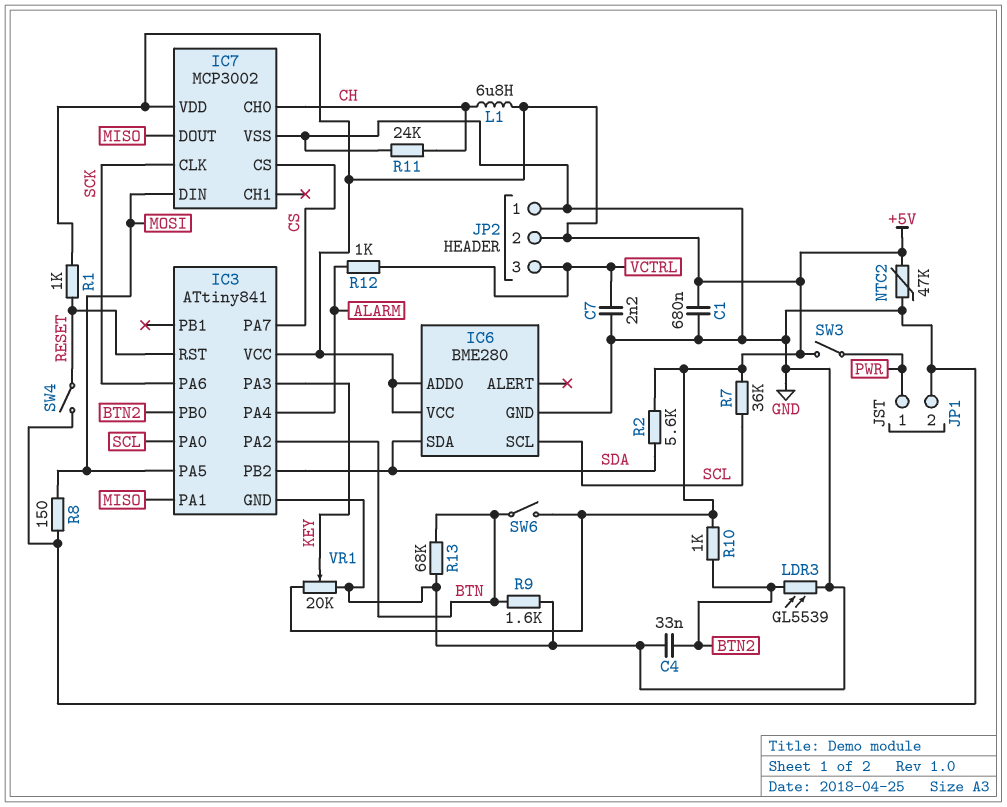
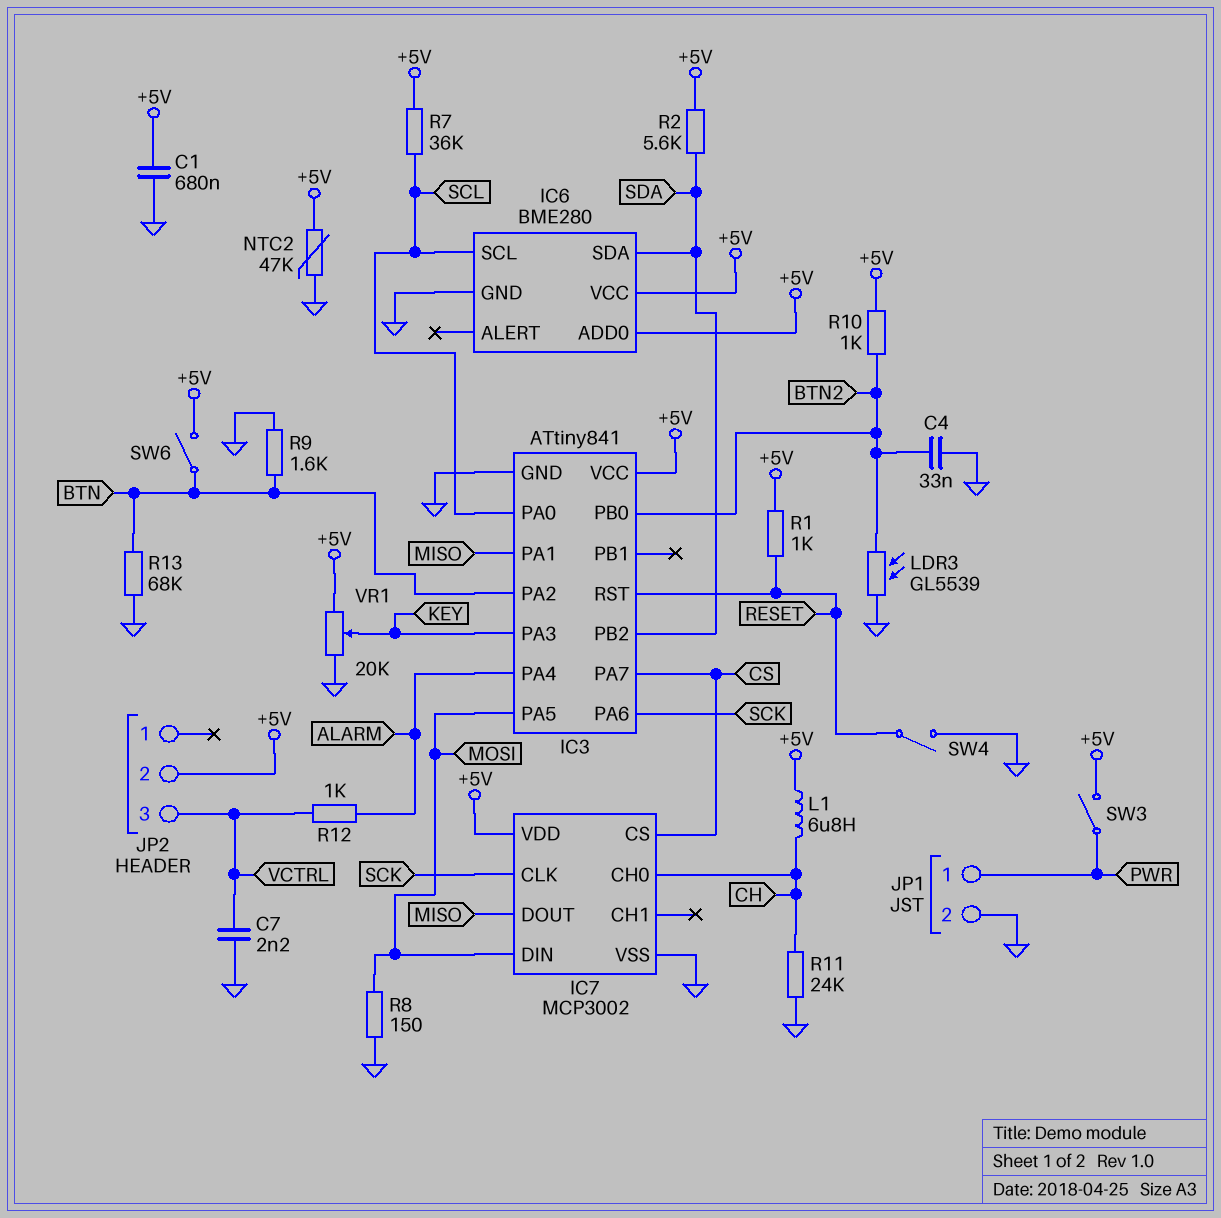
JP2 pin 1: GND -> none

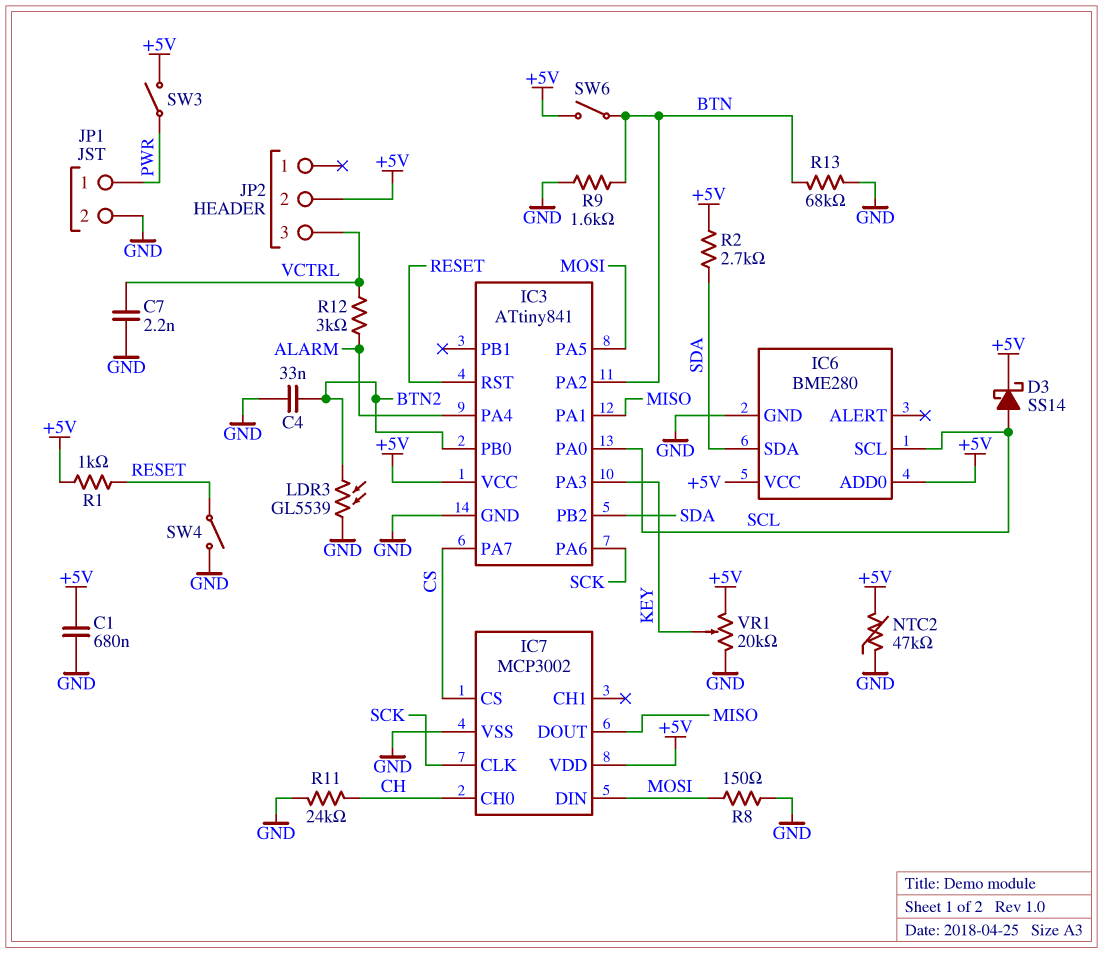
D3: none -> schottky SS14 (A SCL, K +5V)
L1: 6.8uH (+5V, CH) -> none
R2: 5.6k (+5V, SDA) -> 2.7k (+5V, SDA)
R7: 36k (+5V, SCL) -> none
R10: 1k (+5V, BTN2) -> none
R12: 1k (ALARM, VCTRL) -> 3k (ALARM, VCTRL)

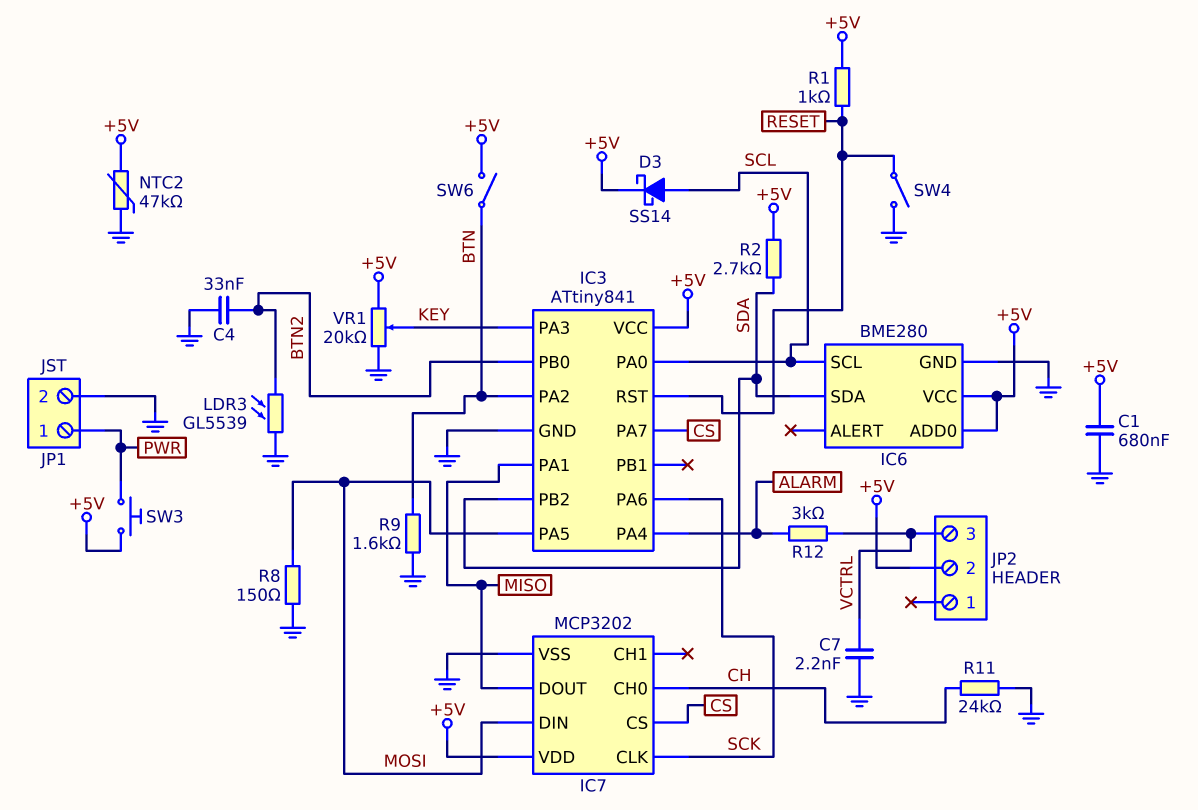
IC7: MCP3002 -> MCP3202
R13: 68k (BTN, GND) -> none
SW3: switch (+5V, PWR) -> button (+5V, PWR)

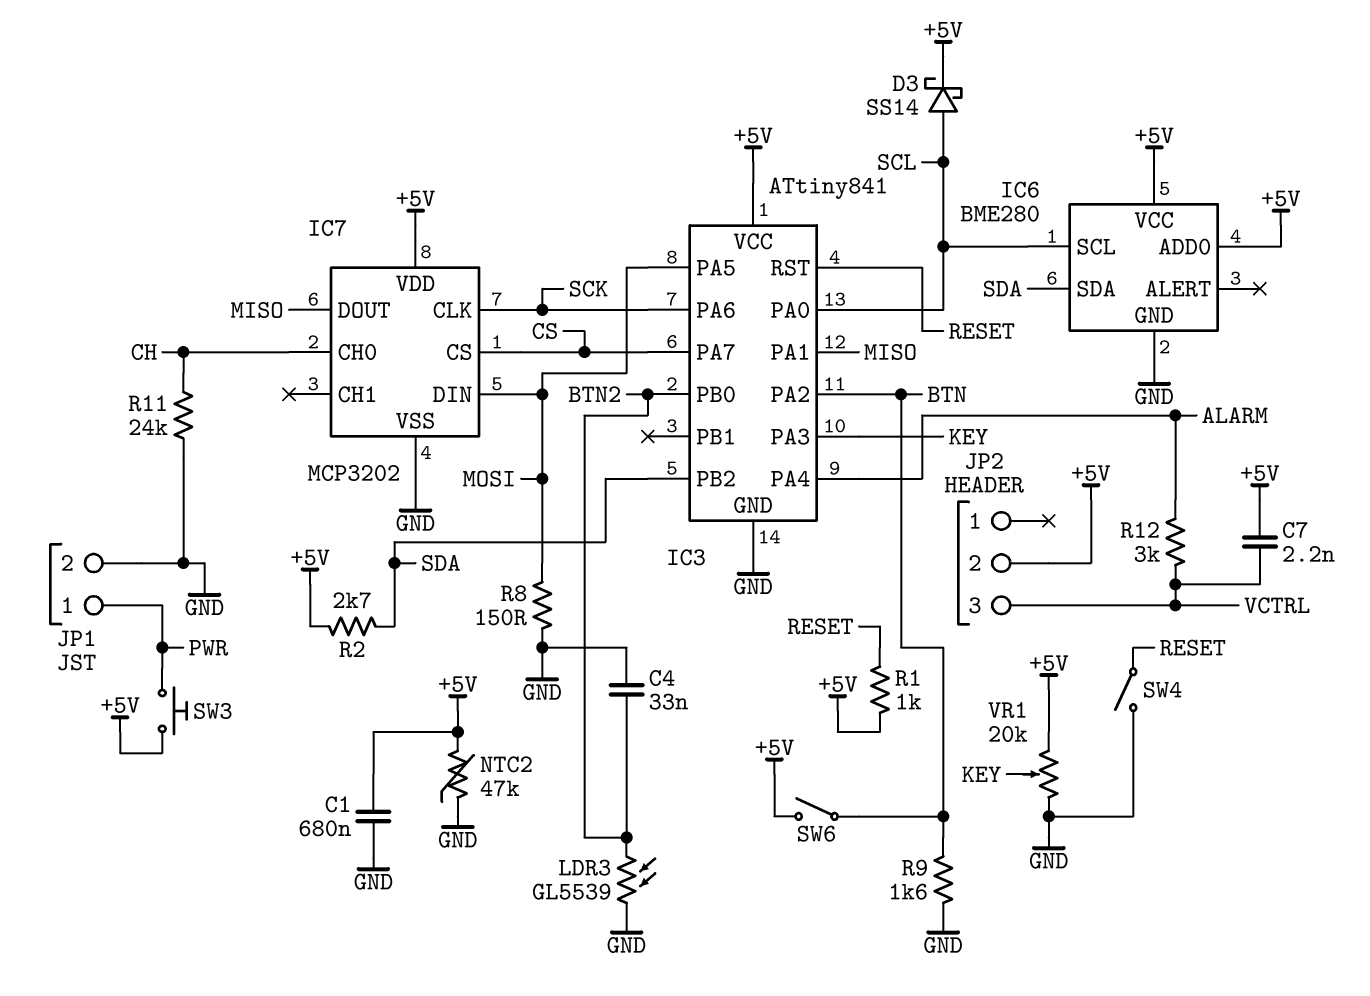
C7: 2.2nF (GND, VCTRL) -> 2.2nF (+5V, VCTRL)

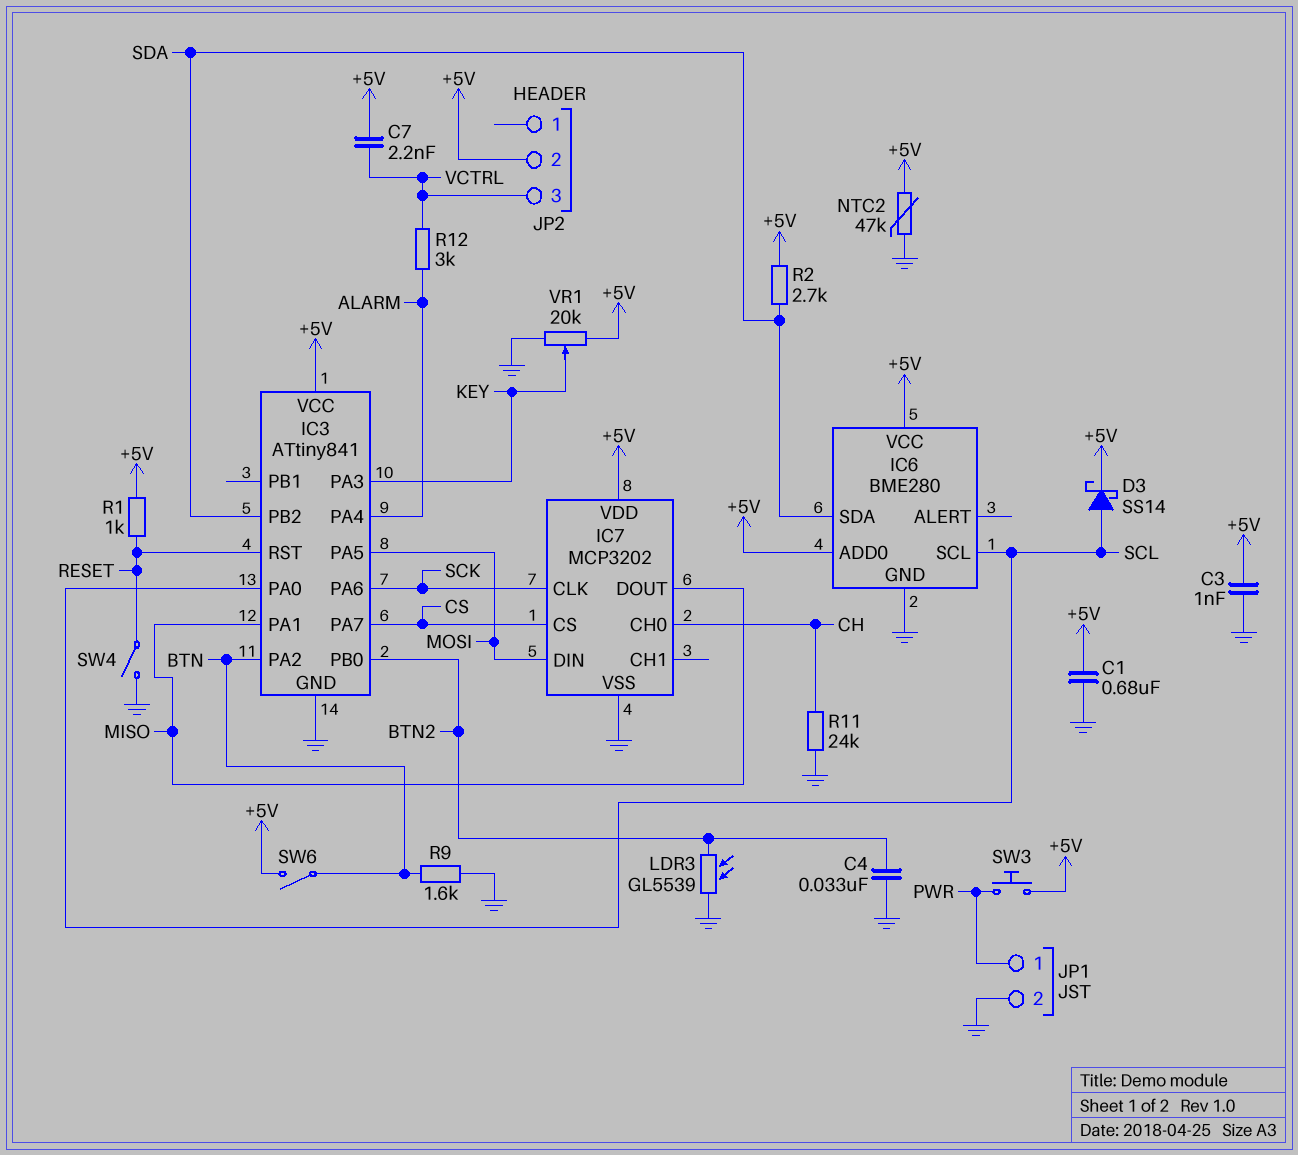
C3: none -> 1nF (+5V, GND)
R8: 150 (GND, MOSI) -> none

